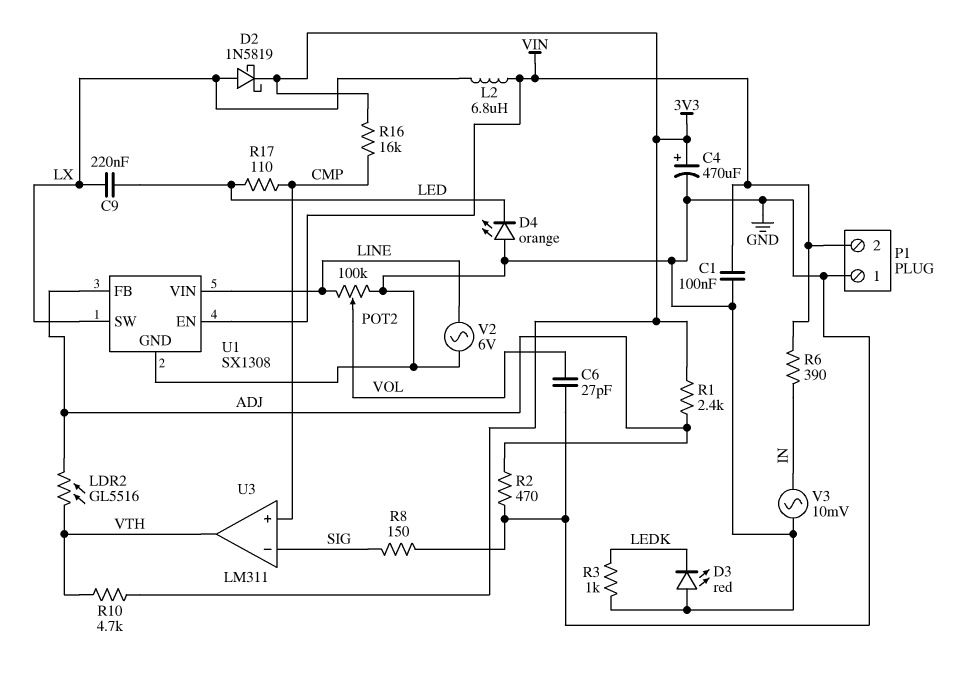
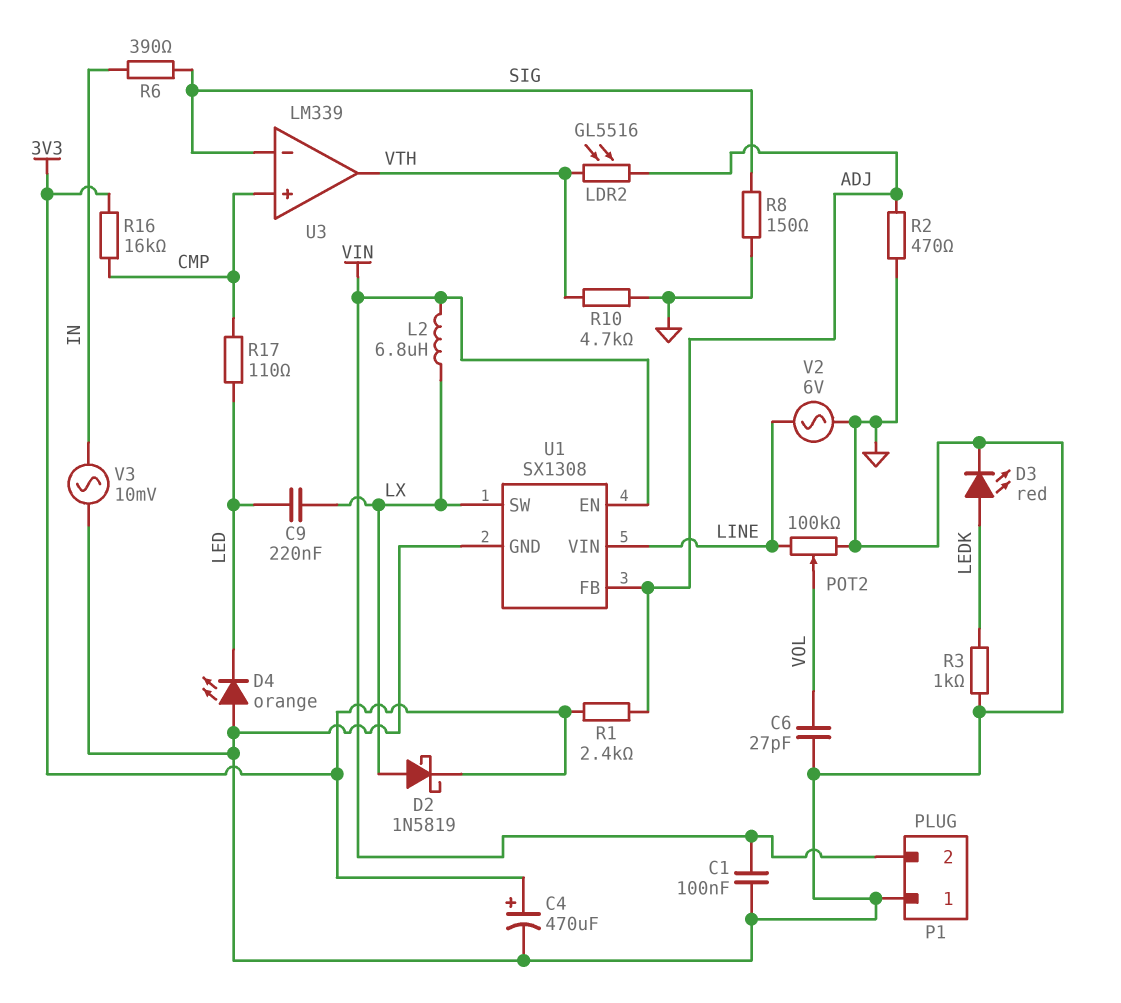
D3: LED red (A GND, K LEDK) -> LED red (A LEDK, K GND)
R6: 390 (IN, VIN) -> 390 (IN, SIG)
R10: 4.7k (3V3, VTH) -> 4.7k (GND, VTH)
U3: LM311 -> LM339

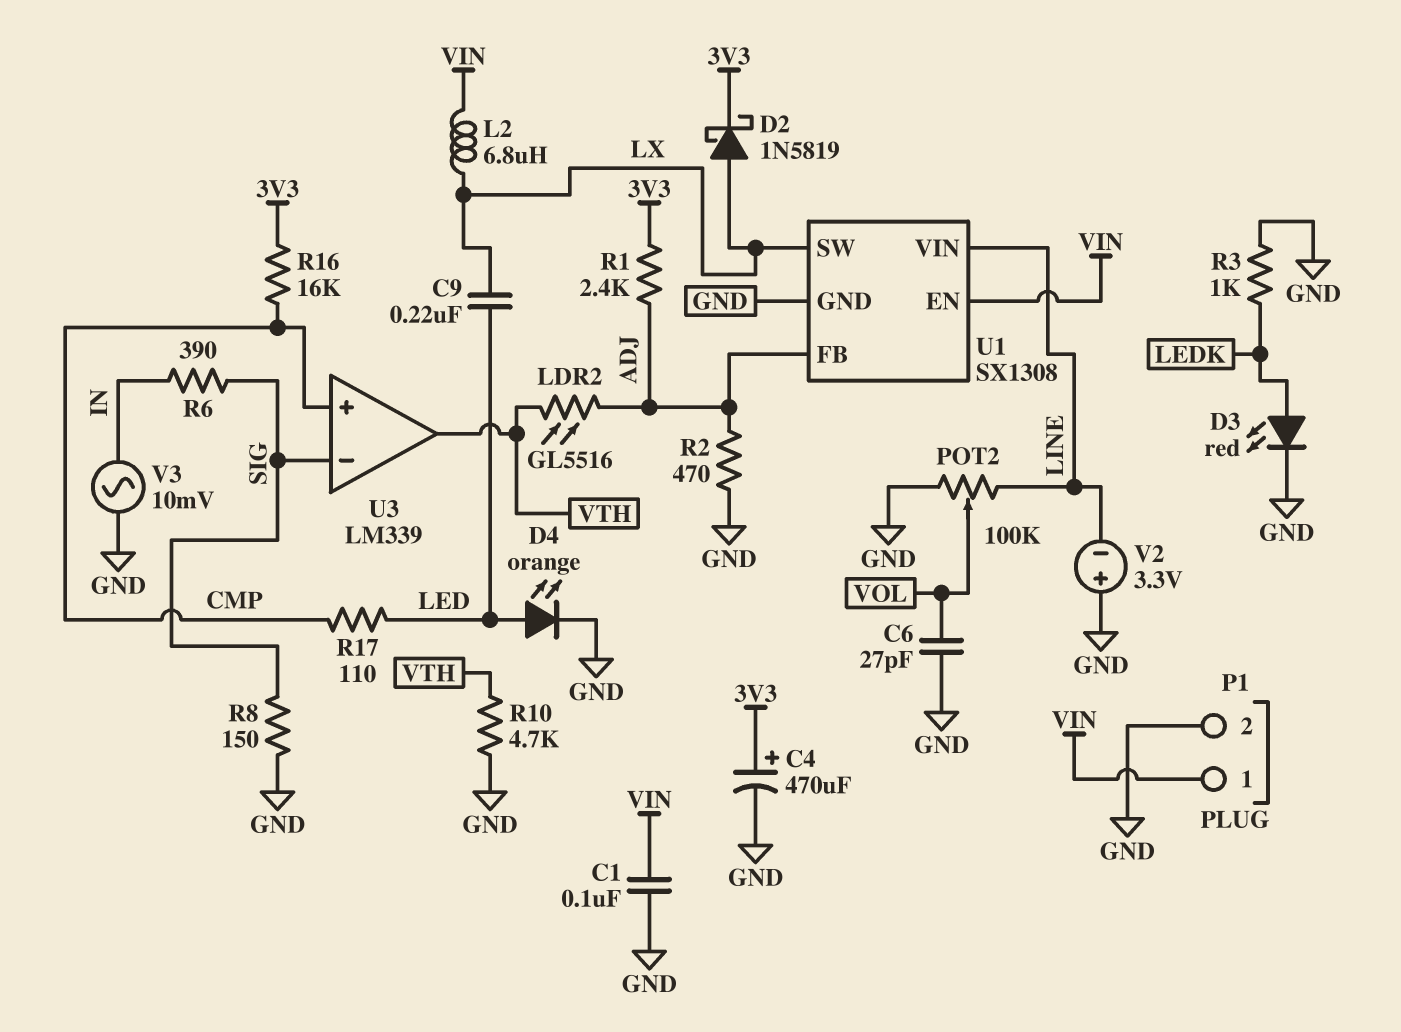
D4: LED orange (A GND, K LED) -> LED orange (A LED, K GND)
P1 pin 1: GND -> VIN
P1 pin 2: VIN -> GND
V2: AC 6V (GND, LINE) -> 3.3V (plus GND, minus LINE)

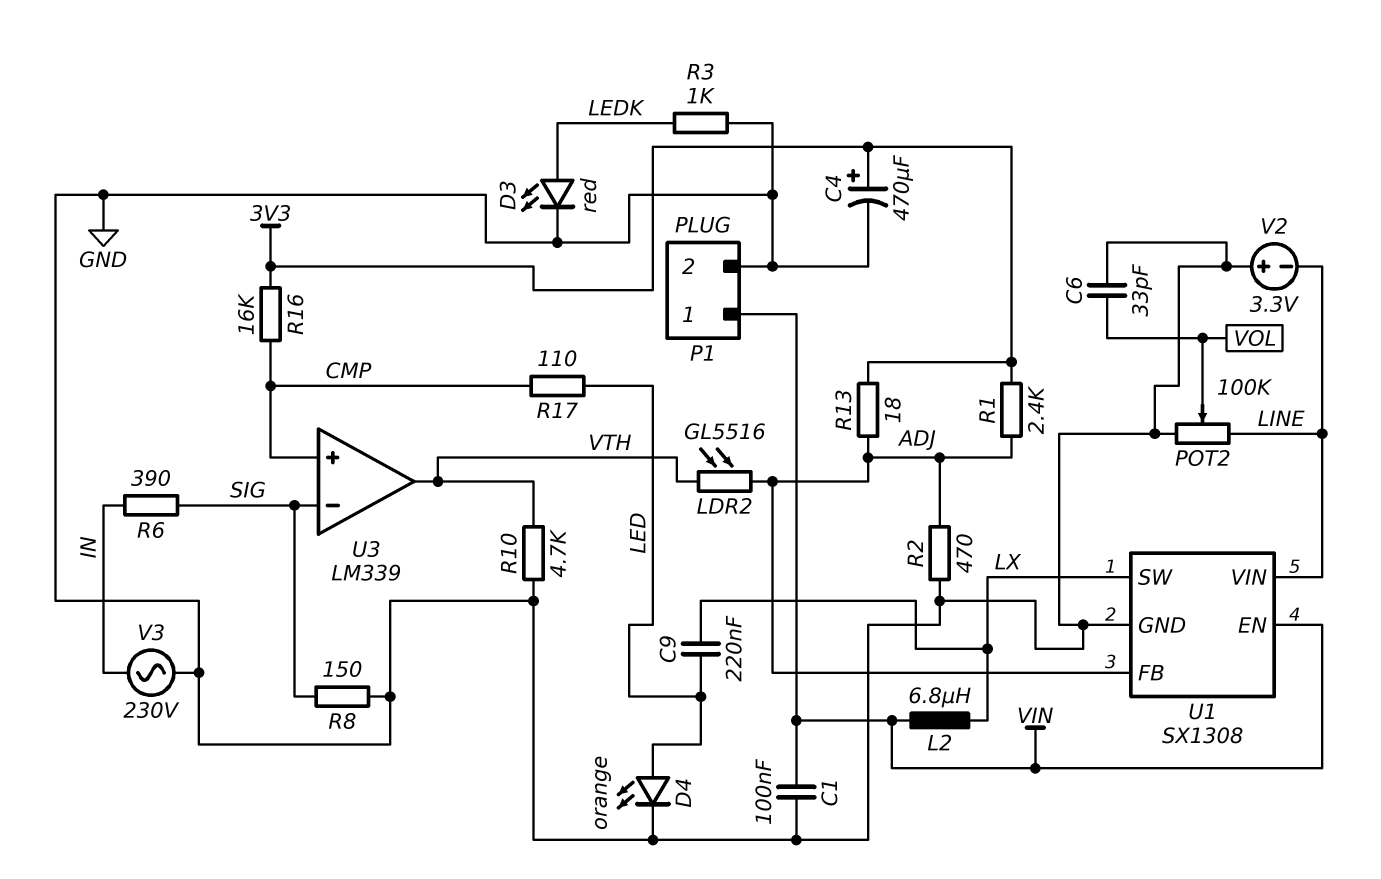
C6: 27pF (GND, VOL) -> 33pF (GND, VOL)
D2: schottky 1N5819 (A LX, K 3V3) -> none
R13: none -> 18 (3V3, ADJ)
V3: AC 10mV (GND, IN) -> AC 230V (GND, IN)

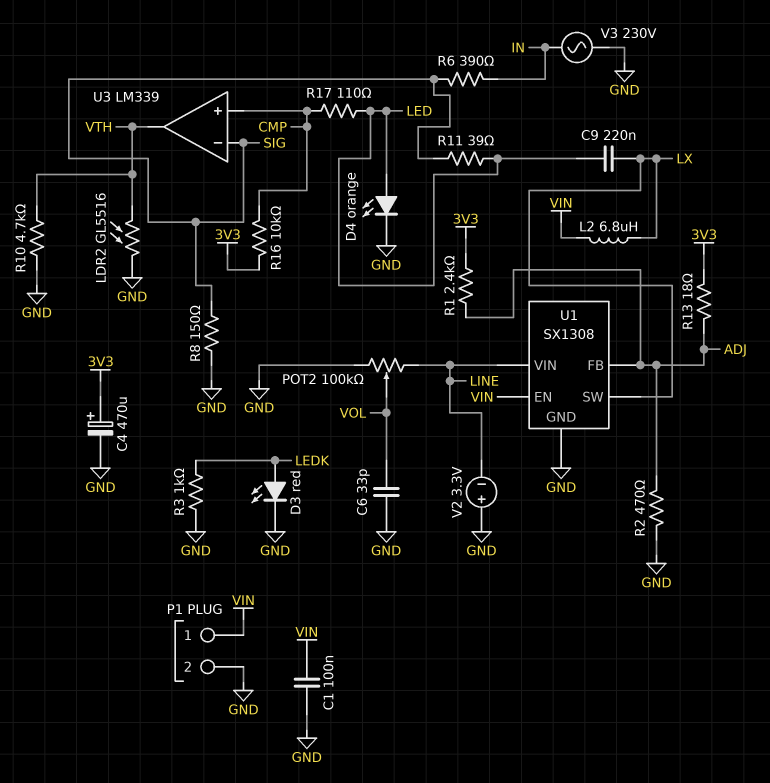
LDR2: GL5516 (ADJ, VTH) -> GL5516 (GND, VTH)
R11: none -> 39 (LED, SIG)
R16: 16k (3V3, CMP) -> 10k (3V3, CMP)

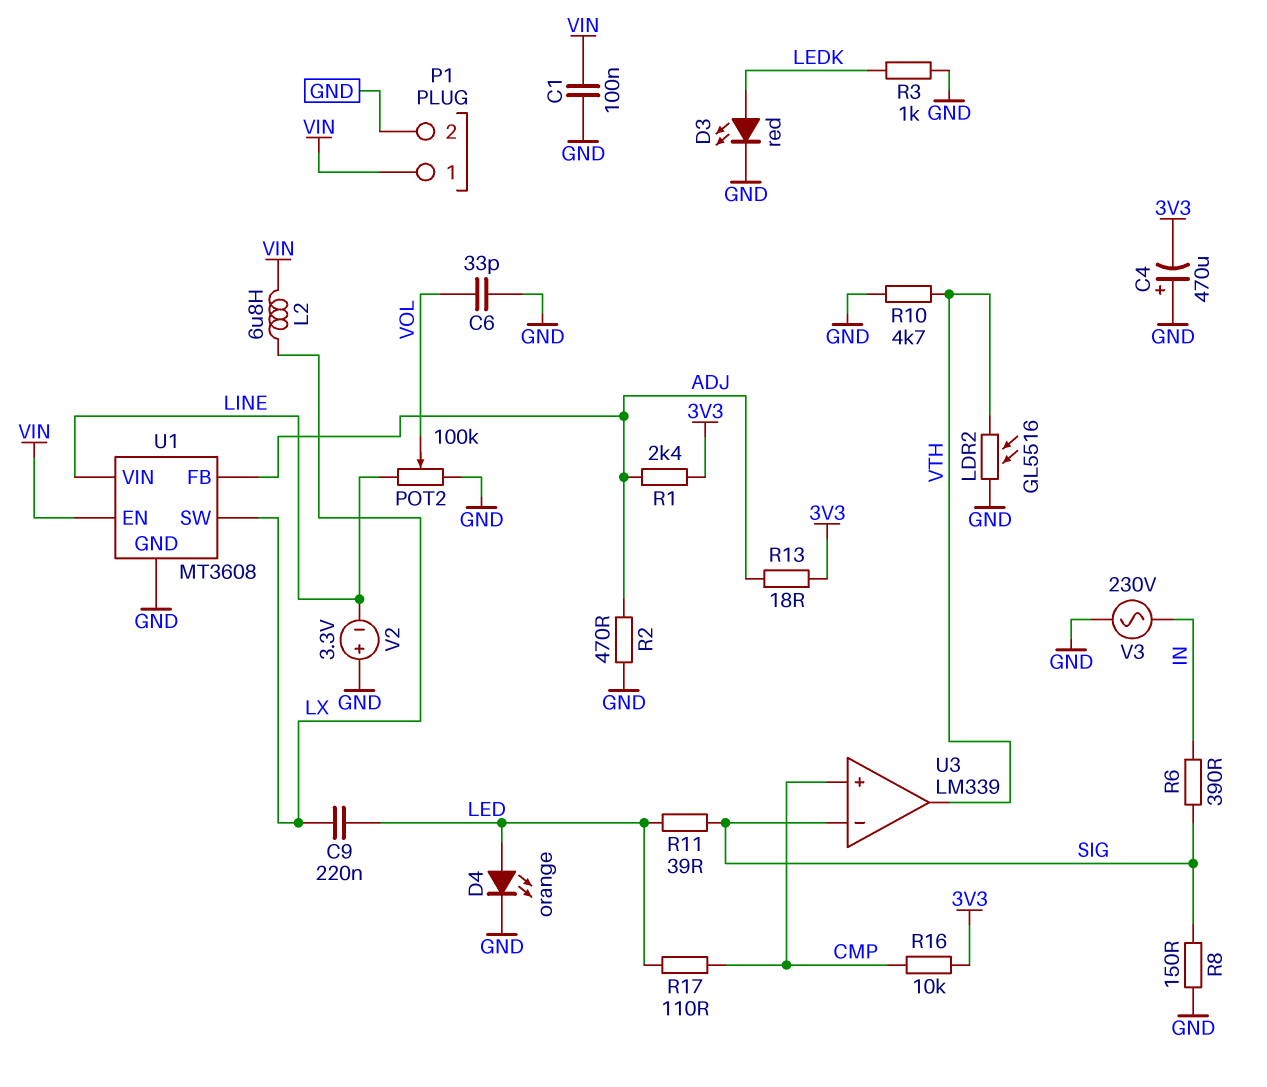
C4: 470uF (plus 3V3, minus GND) -> 470uF (plus GND, minus 3V3)
U1: SX1308 -> MT3608

